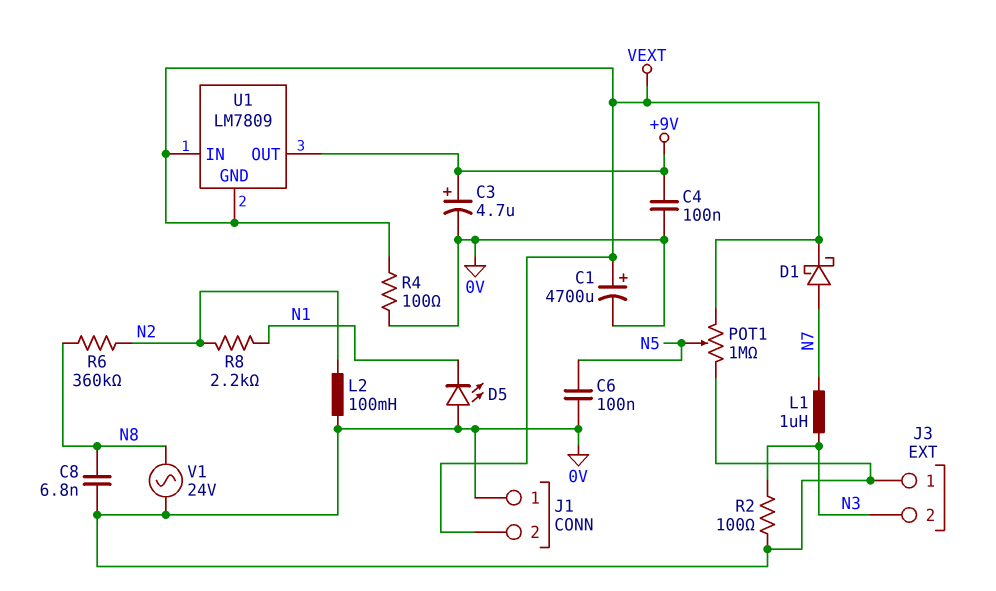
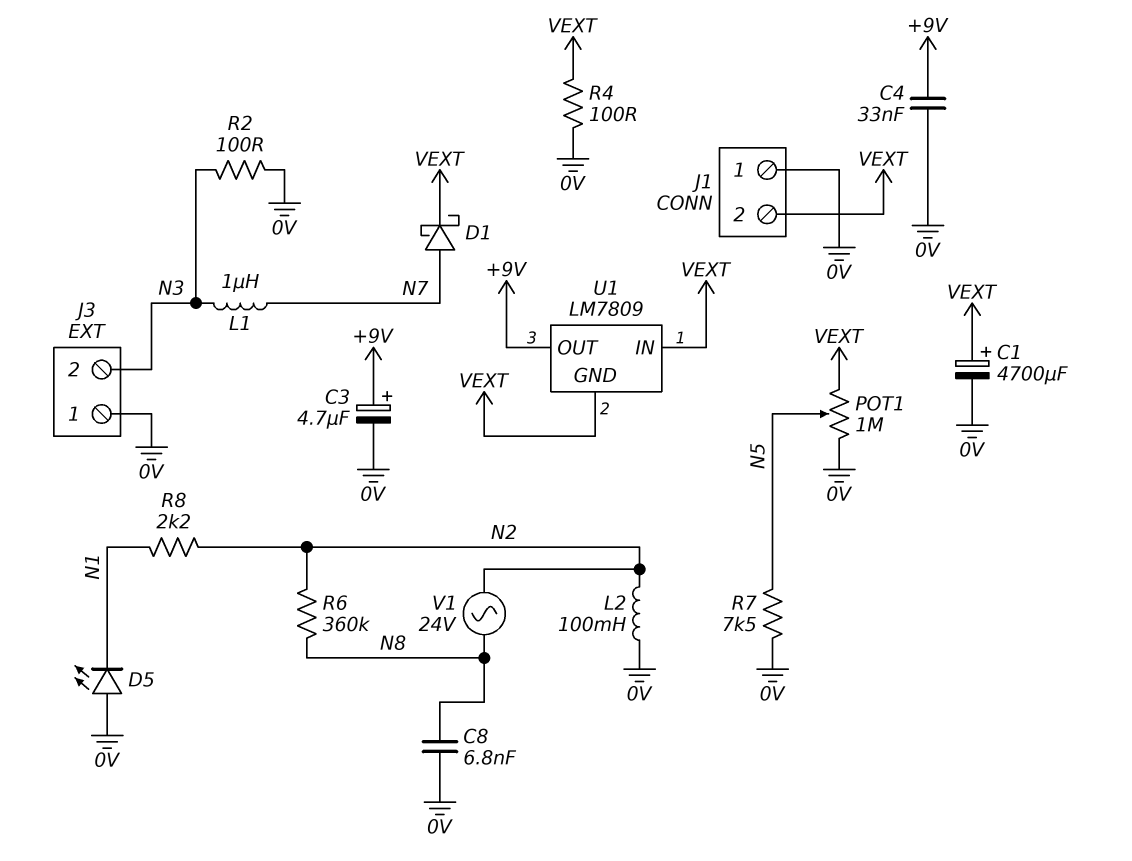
C4: 100nF (+9V, 0V) -> 33nF (+9V, 0V)
C6: 100nF (0V, N5) -> none
R7: none -> 7.5k (0V, N5)
V1: AC 24V (0V, N8) -> AC 24V (N2, N8)

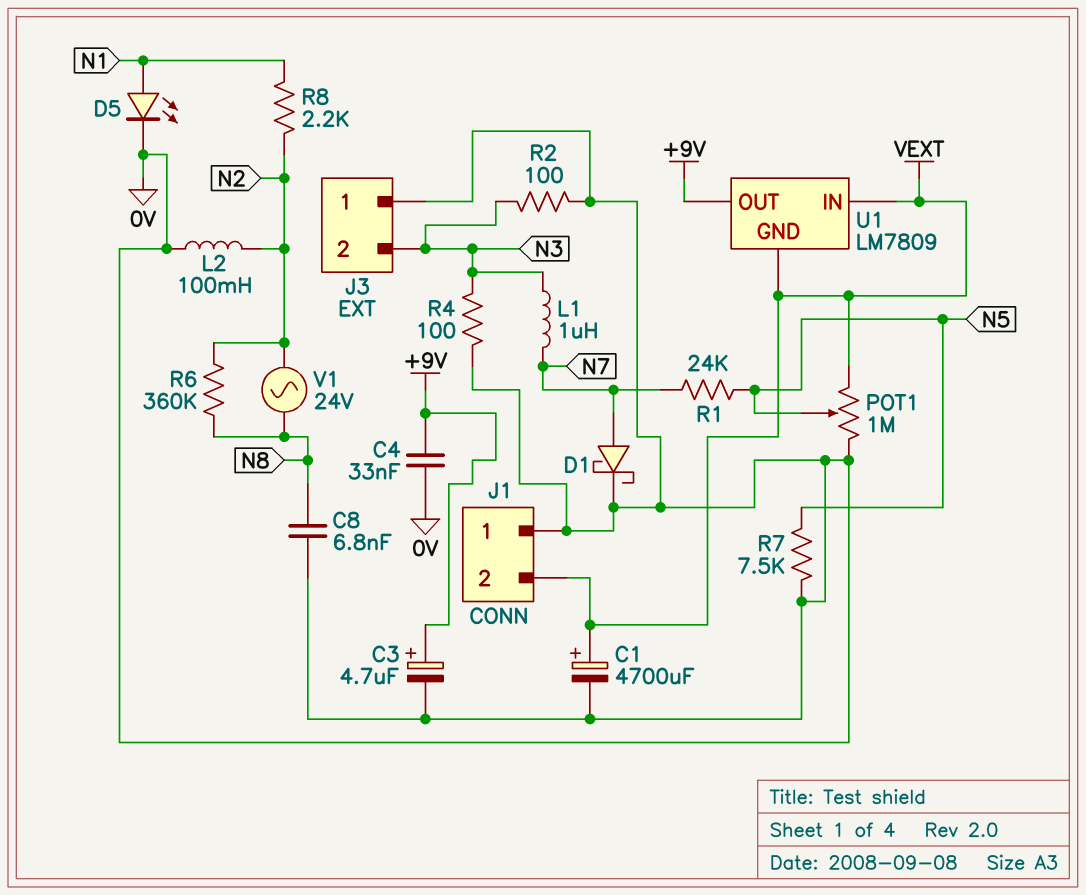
D1: schottky (A N7, K VEXT) -> schottky (A N7, K 0V)
D5: LED (A 0V, K N1) -> LED (A N1, K 0V)
R1: none -> 24k (N5, N7)
R4: 100 (0V, VEXT) -> 100 (0V, N3)

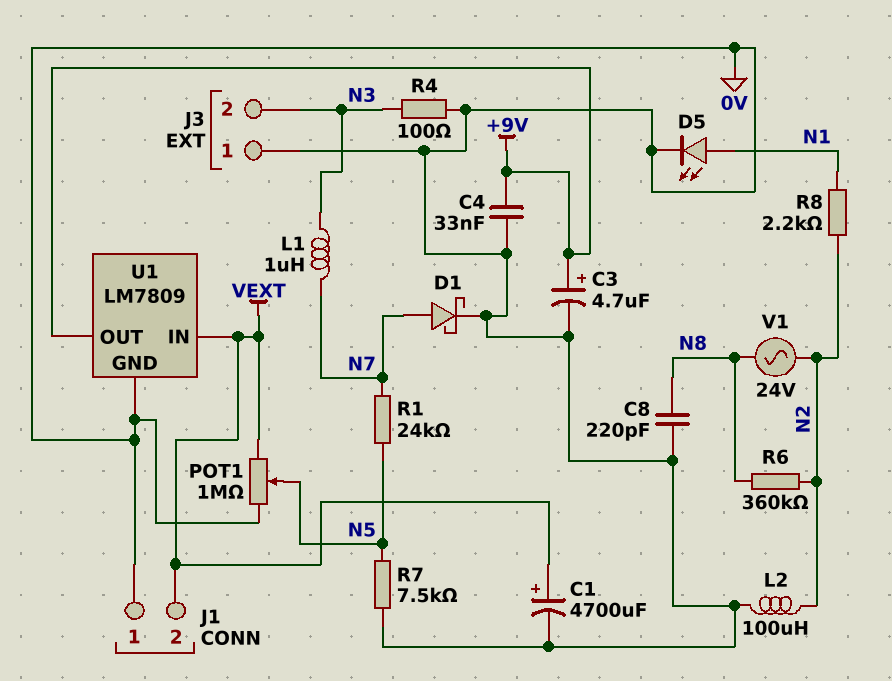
C8: 6.8nF (0V, N8) -> 220pF (0V, N8)
L2: 100mH (0V, N2) -> 100uH (0V, N2)
R2: 100 (0V, N3) -> none
U1 pin GND: VEXT -> 0V

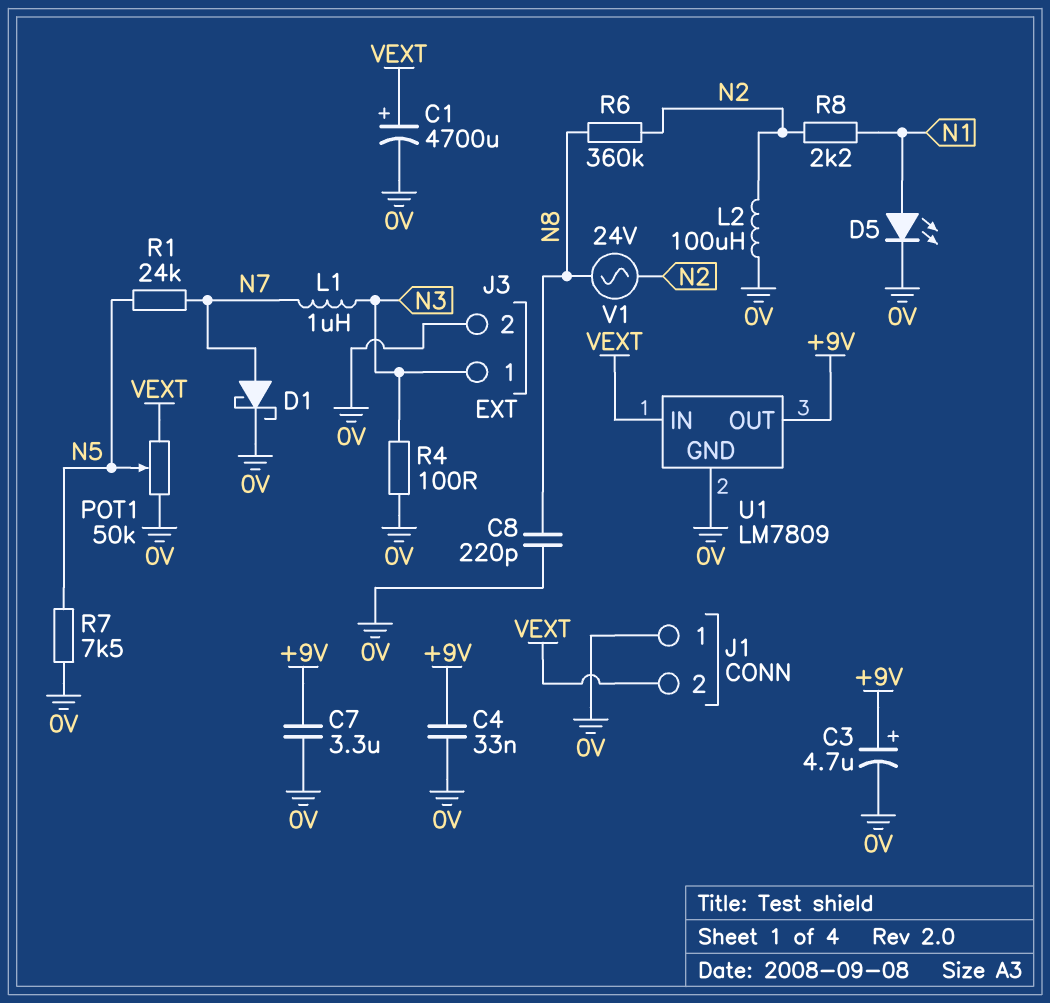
C7: none -> 3.3uF (+9V, 0V)
J3 pin 1: 0V -> N3
J3 pin 2: N3 -> 0V
POT1: 1M (0V, VEXT, wiper N5) -> 50k (0V, VEXT, wiper N5)

